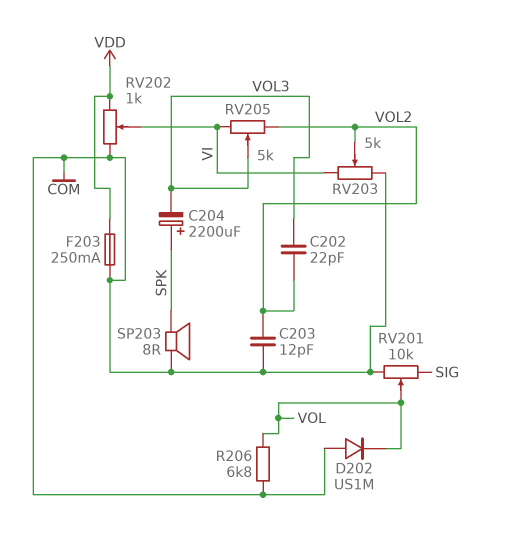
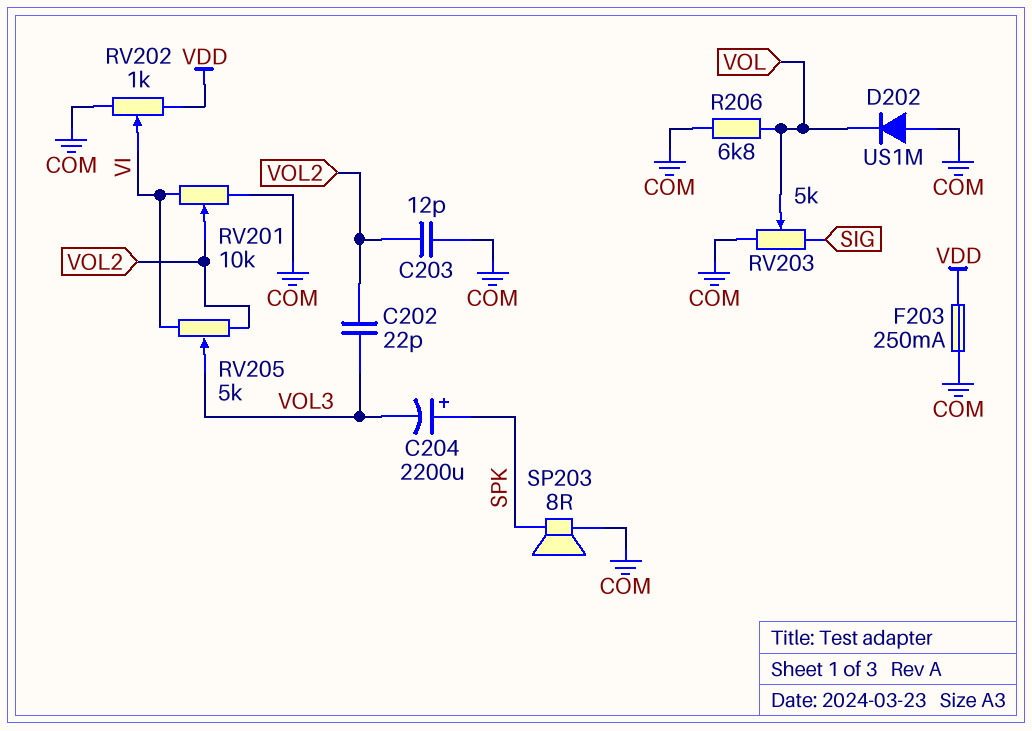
RV201: 10k (COM, SIG, wiper VOL) -> 10k (COM, VI, wiper VOL2)
RV203: 5k (COM, VI, wiper VOL2) -> 5k (COM, SIG, wiper VOL)

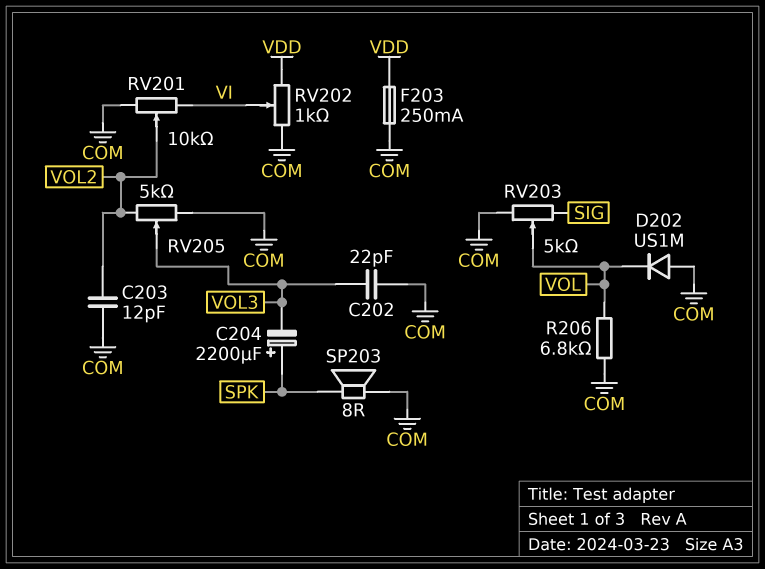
C202: 22pF (VOL2, VOL3) -> 22pF (COM, VOL3)
RV205: 5k (VI, VOL2, wiper VOL3) -> 5k (COM, VOL2, wiper VOL3)

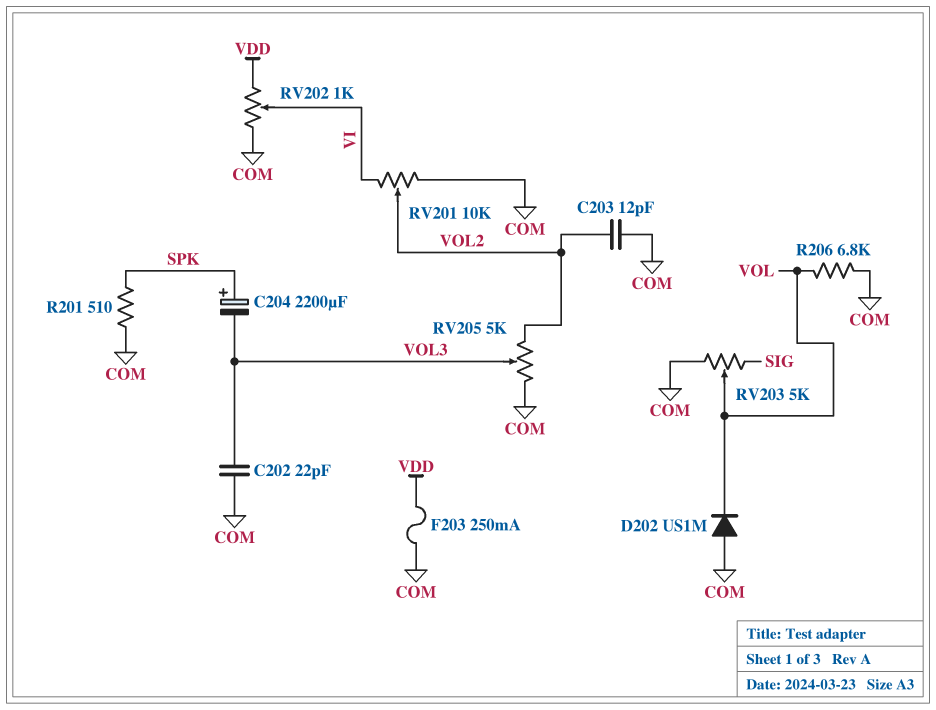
R201: none -> 510 (COM, SPK)
SP203: speaker 8R (COM, SPK) -> none

